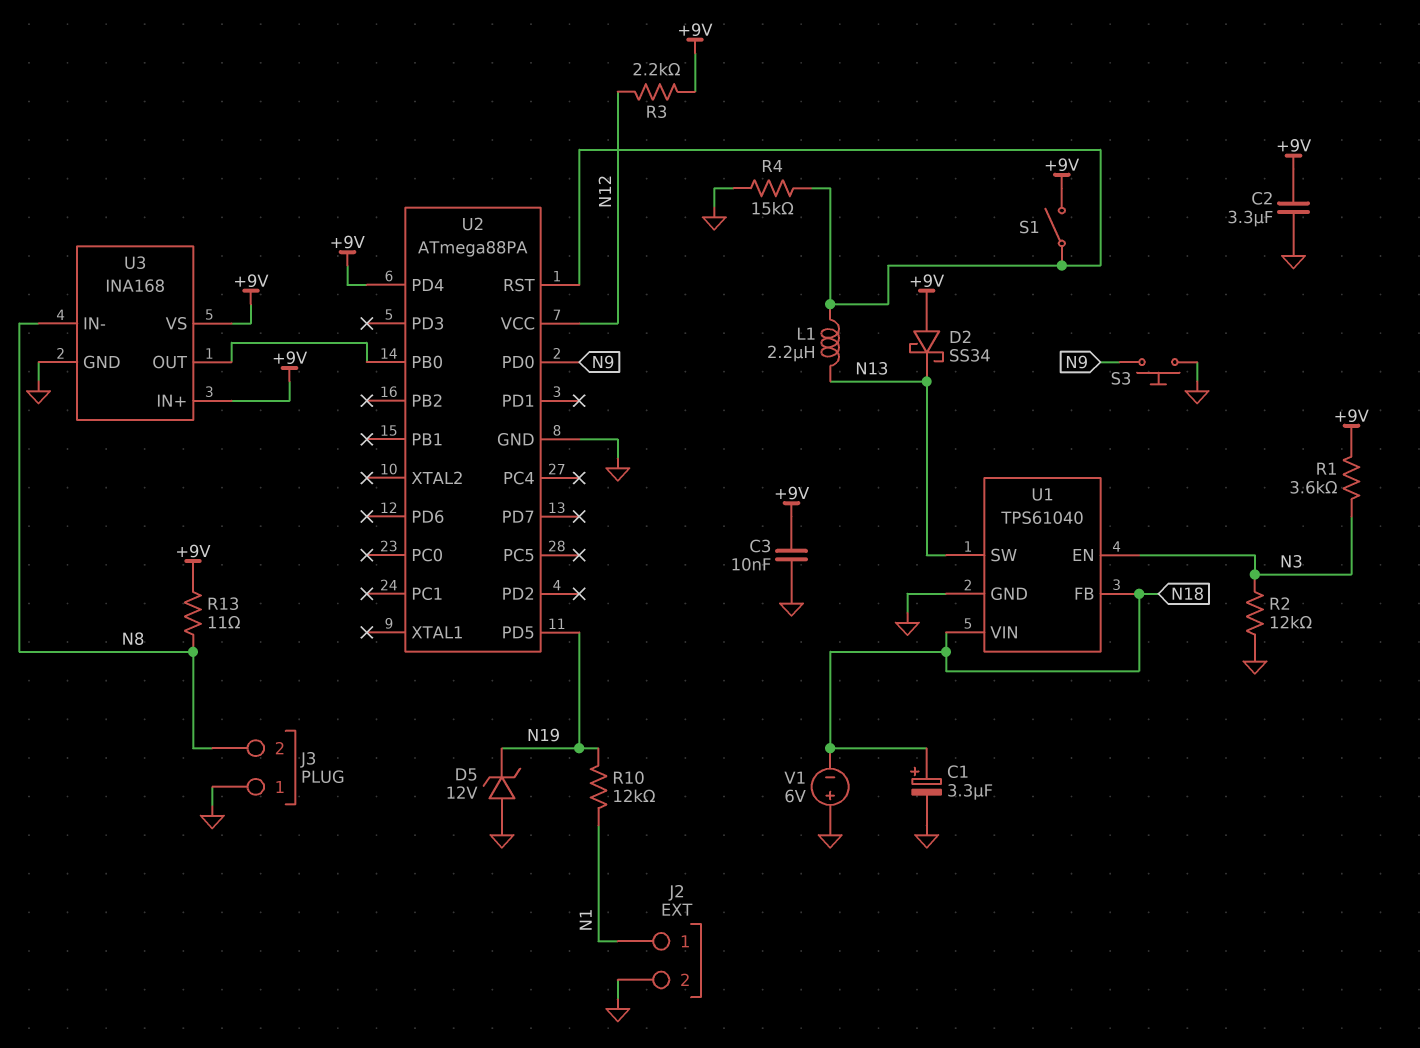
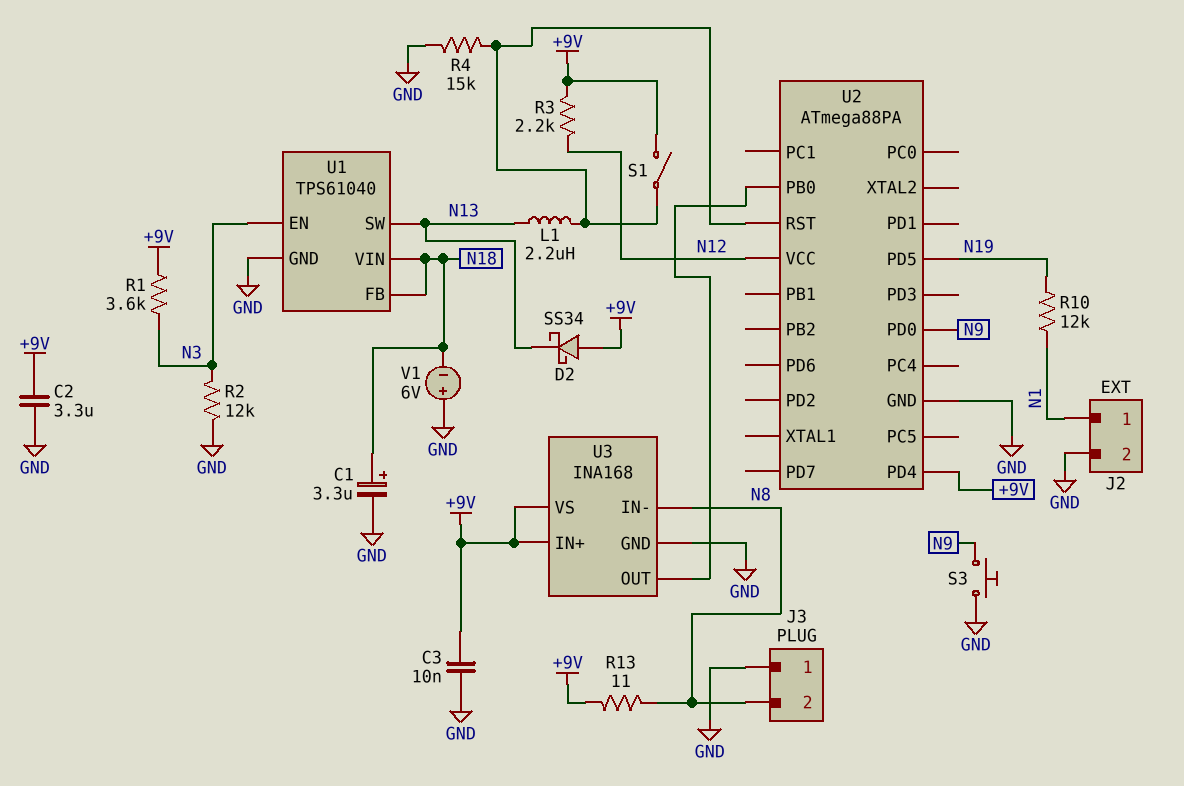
D5: zener 12V (A GND, K N19) -> none

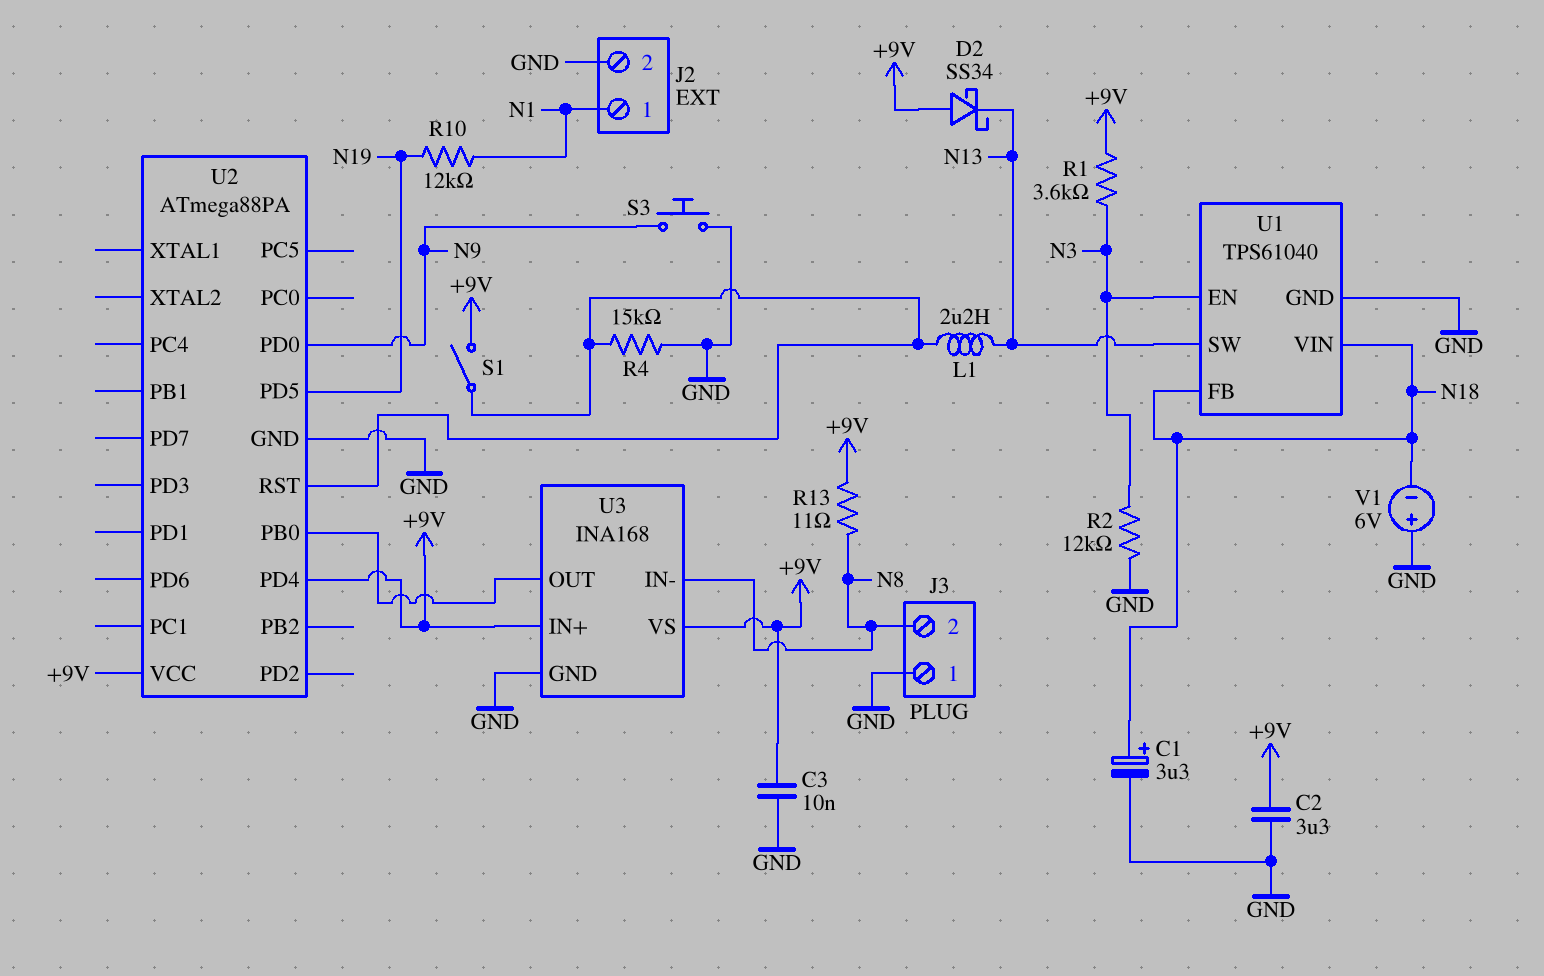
R3: 2.2k (+9V, N12) -> none
U2 pin VCC: N12 -> +9V

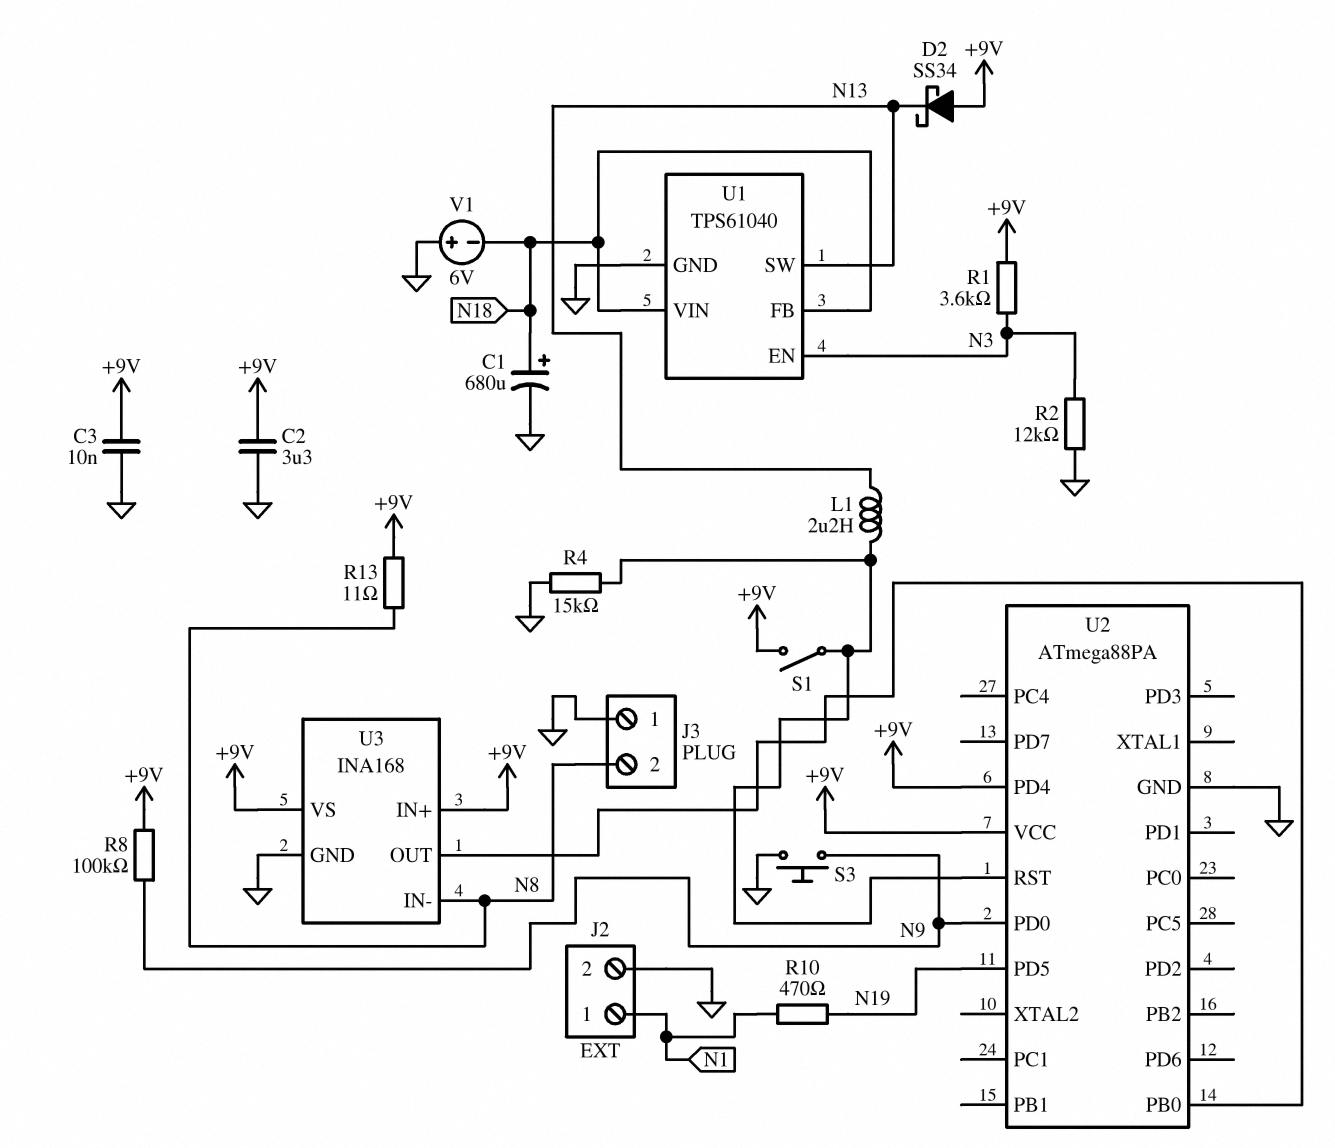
C1: 3.3uF (plus N18, minus GND) -> 680uF (plus N18, minus GND)
R8: none -> 100k (+9V, N9)
R10: 12k (N1, N19) -> 470 (N1, N19)

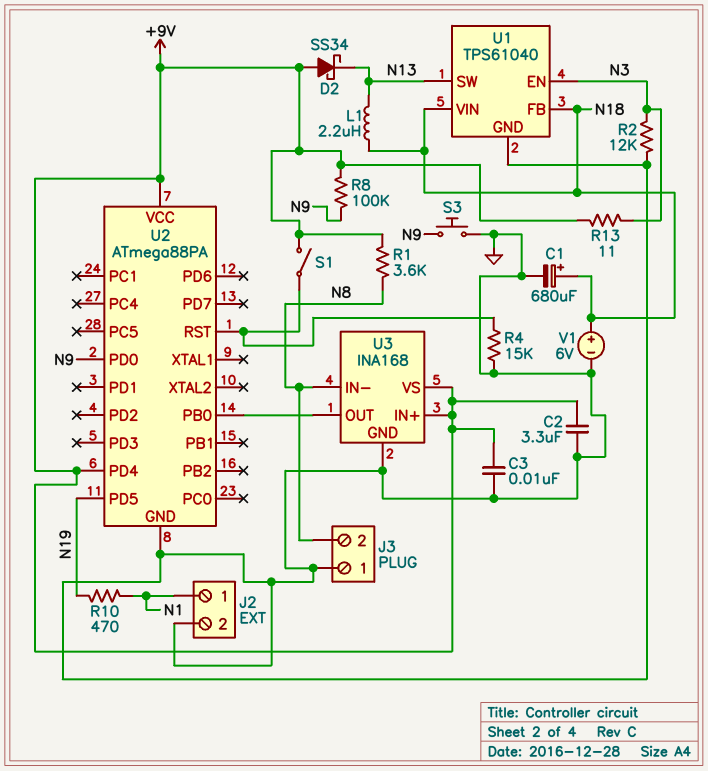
L1: 2.2uH (N13, U2/RST) -> 2.2uH (N13, N18)
R1: 3.6k (+9V, N3) -> 3.6k (+9V, N8)
R13: 11 (+9V, N8) -> 11 (+9V, N3)
V1: 6V (plus GND, minus N18) -> 6V (plus N18, minus GND)

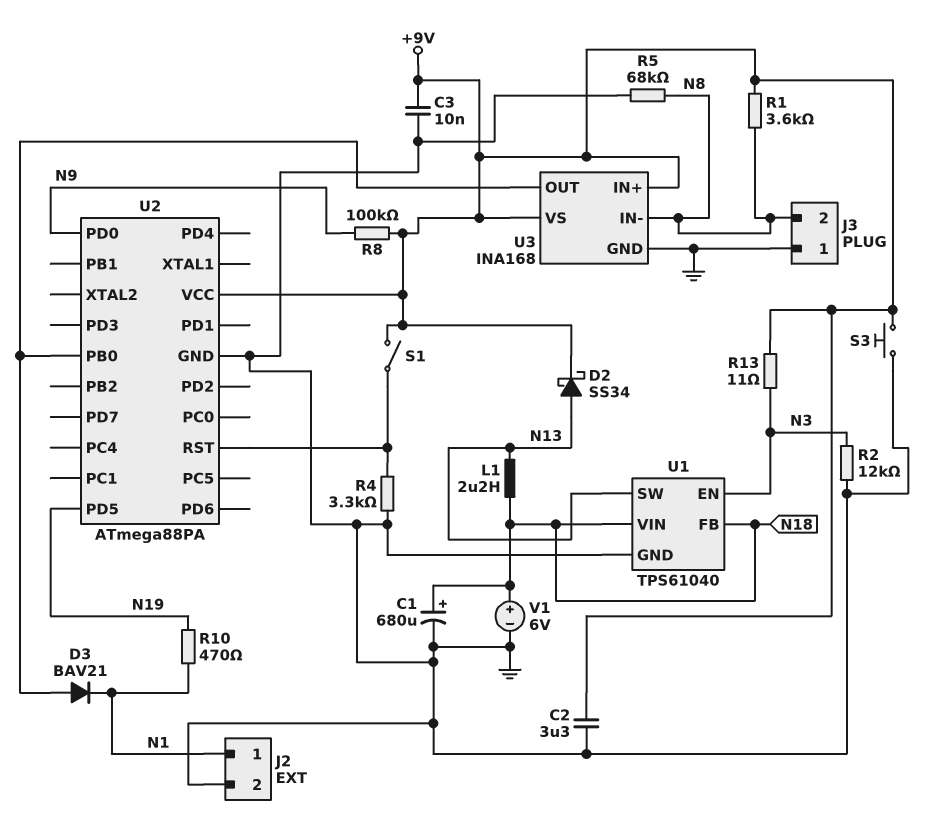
D2: schottky SS34 (A +9V, K N13) -> schottky SS34 (A N13, K +9V)
D3: none -> diode BAV21 (A U2/PB0, K N1)
R4: 15k (GND, U2/RST) -> 3.3k (GND, U2/RST)
R5: none -> 68k (GND, N8)
S3: button (GND, N9) -> button (+9V, GND)
U2 pin PD4: +9V -> none

